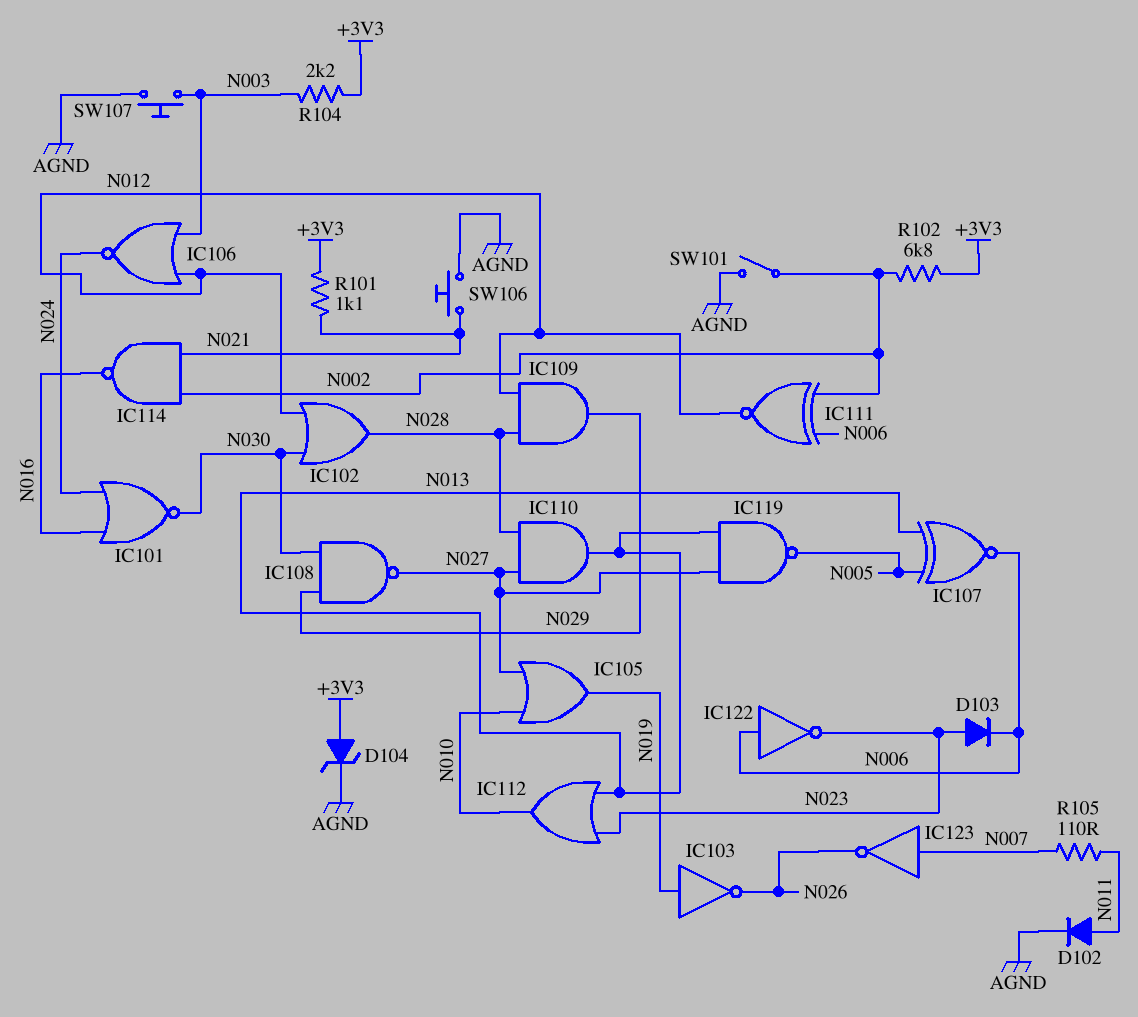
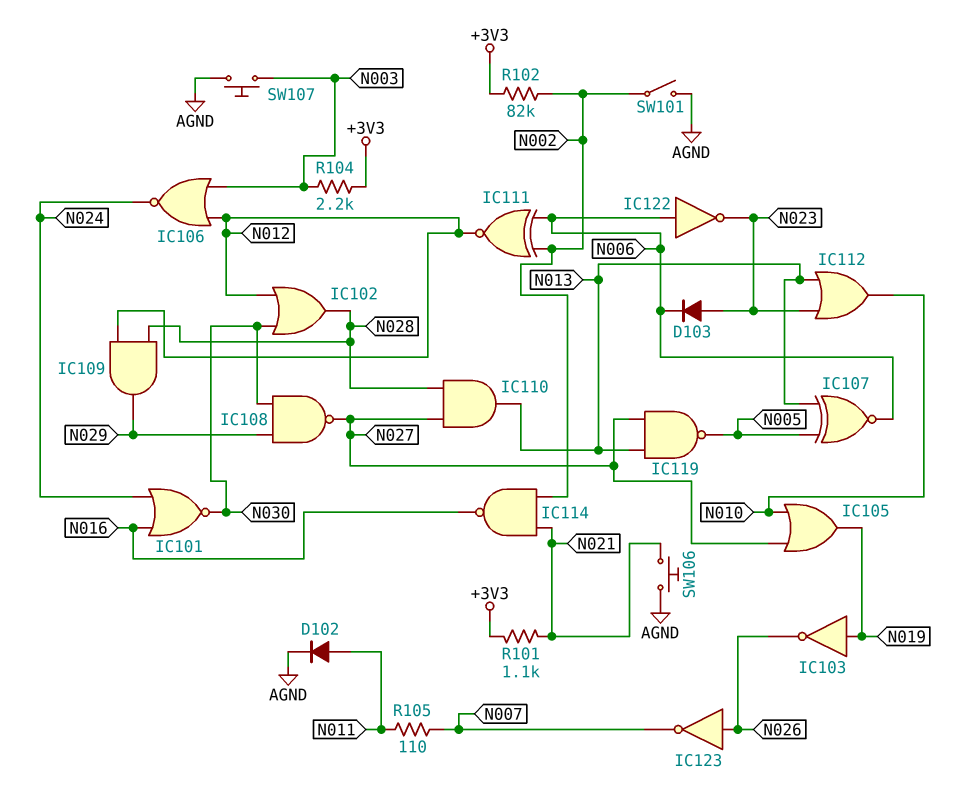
D104: zener (A +3V3, K AGND) -> none
IC123: NOT (in N007, out N026) -> NOT (in N026, out N007)
R102: 6.8k (+3V3, N002) -> 82k (+3V3, N002)

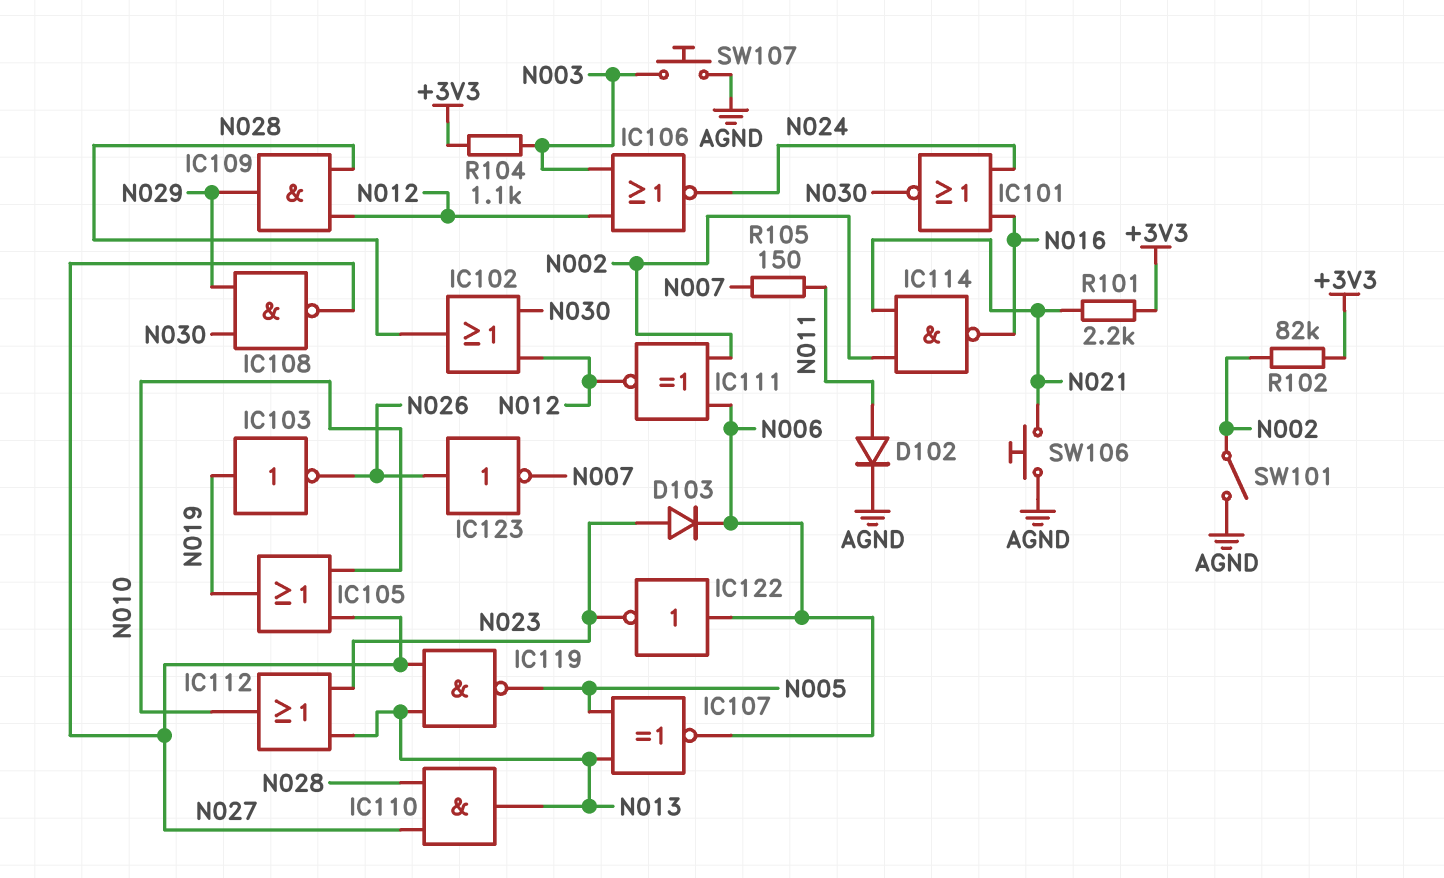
R101: 1.1k (+3V3, N021) -> 2.2k (+3V3, N021)
R104: 2.2k (+3V3, N003) -> 1.1k (+3V3, N003)
R105: 110 (N007, N011) -> 150 (N007, N011)

